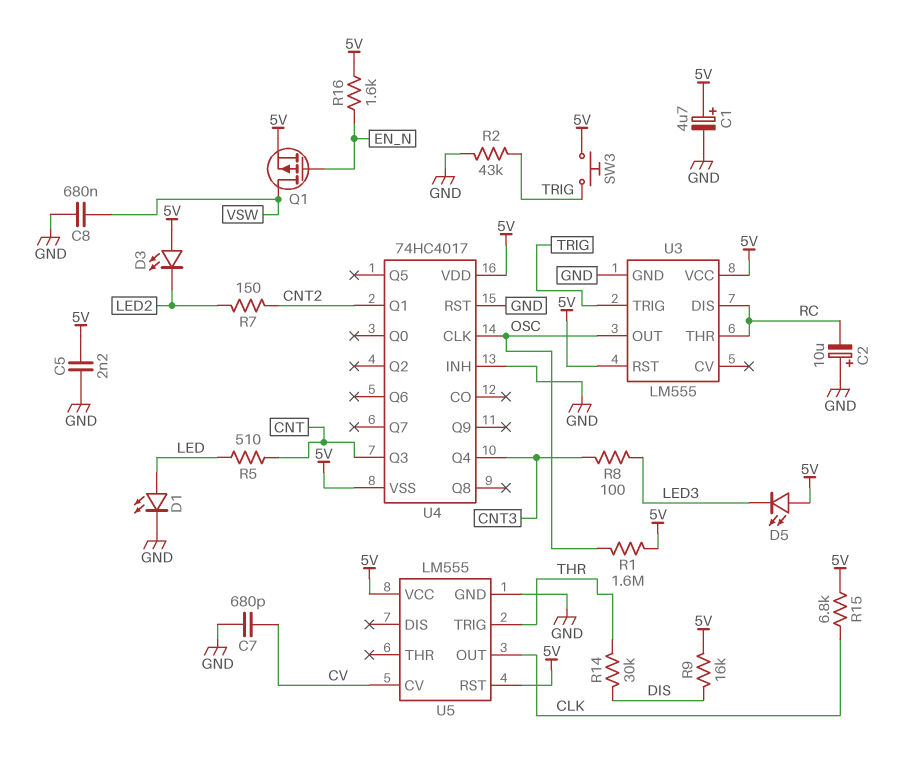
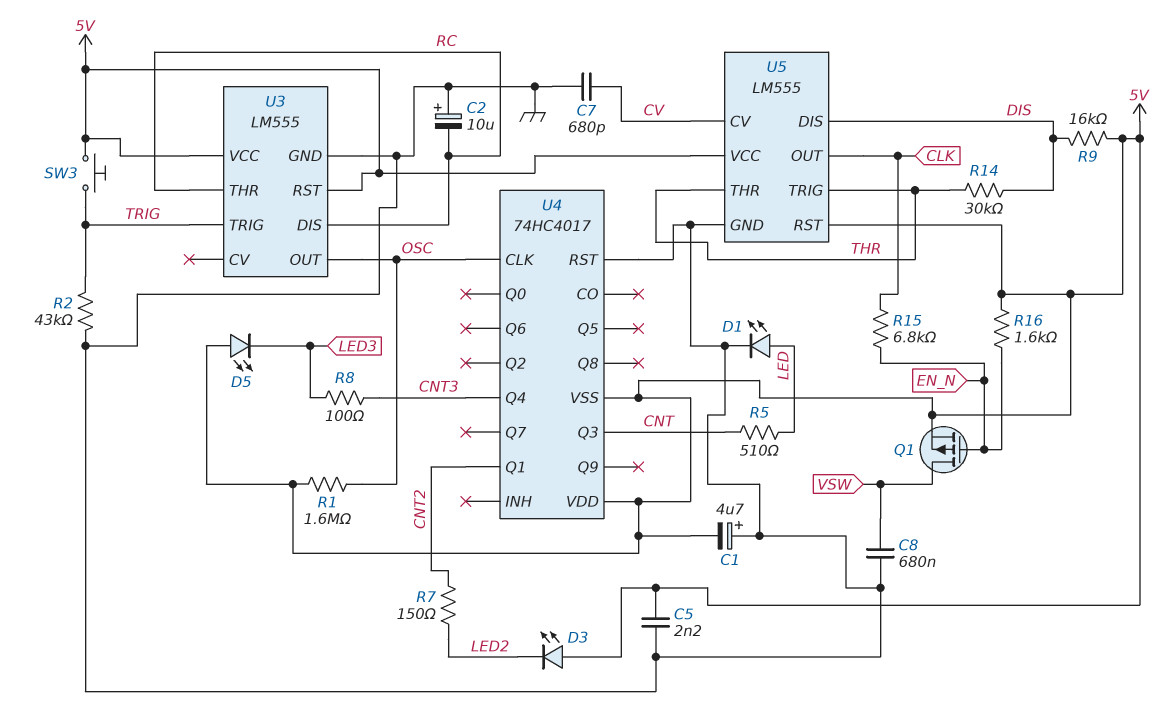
C1: 4.7uF (plus 5V, minus GND) -> 4.7uF (plus GND, minus 5V)
R15: 6.8k (5V, CLK) -> 6.8k (CLK, EN_N)
U4 pin INH: GND -> none
U5 pin DIS: none -> DIS
U5 pin THR: none -> THR

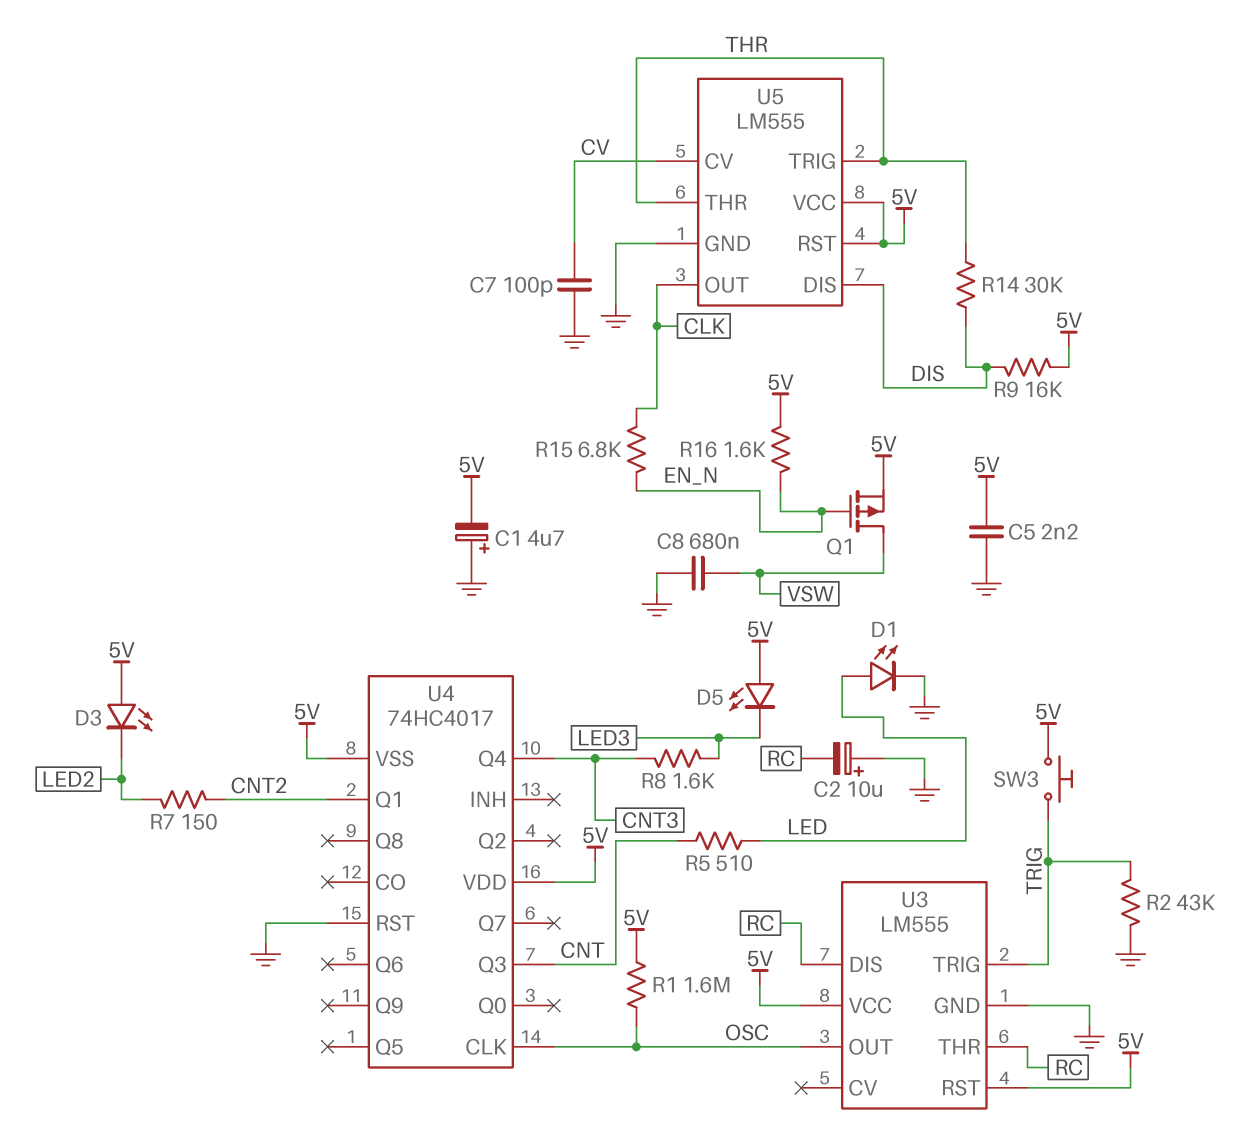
C7: 680pF (CV, GND) -> 100pF (CV, GND)
R8: 100 (CNT3, LED3) -> 1.6k (CNT3, LED3)

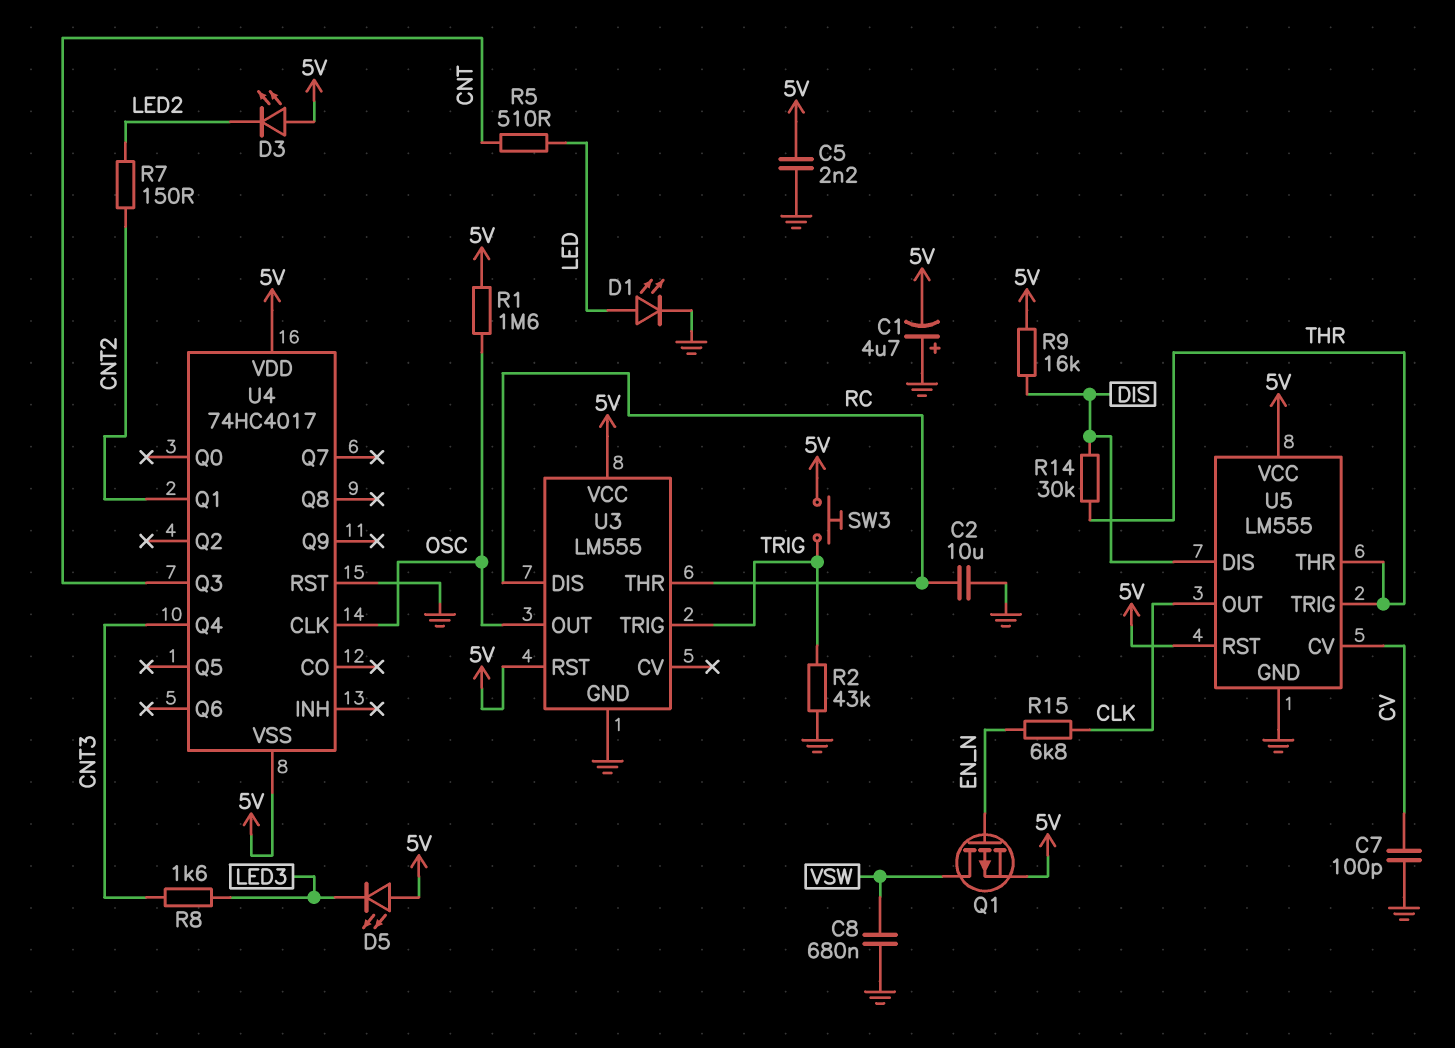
C2: 10uF (plus GND, minus RC) -> 10uF (GND, RC)
R16: 1.6k (5V, EN_N) -> none

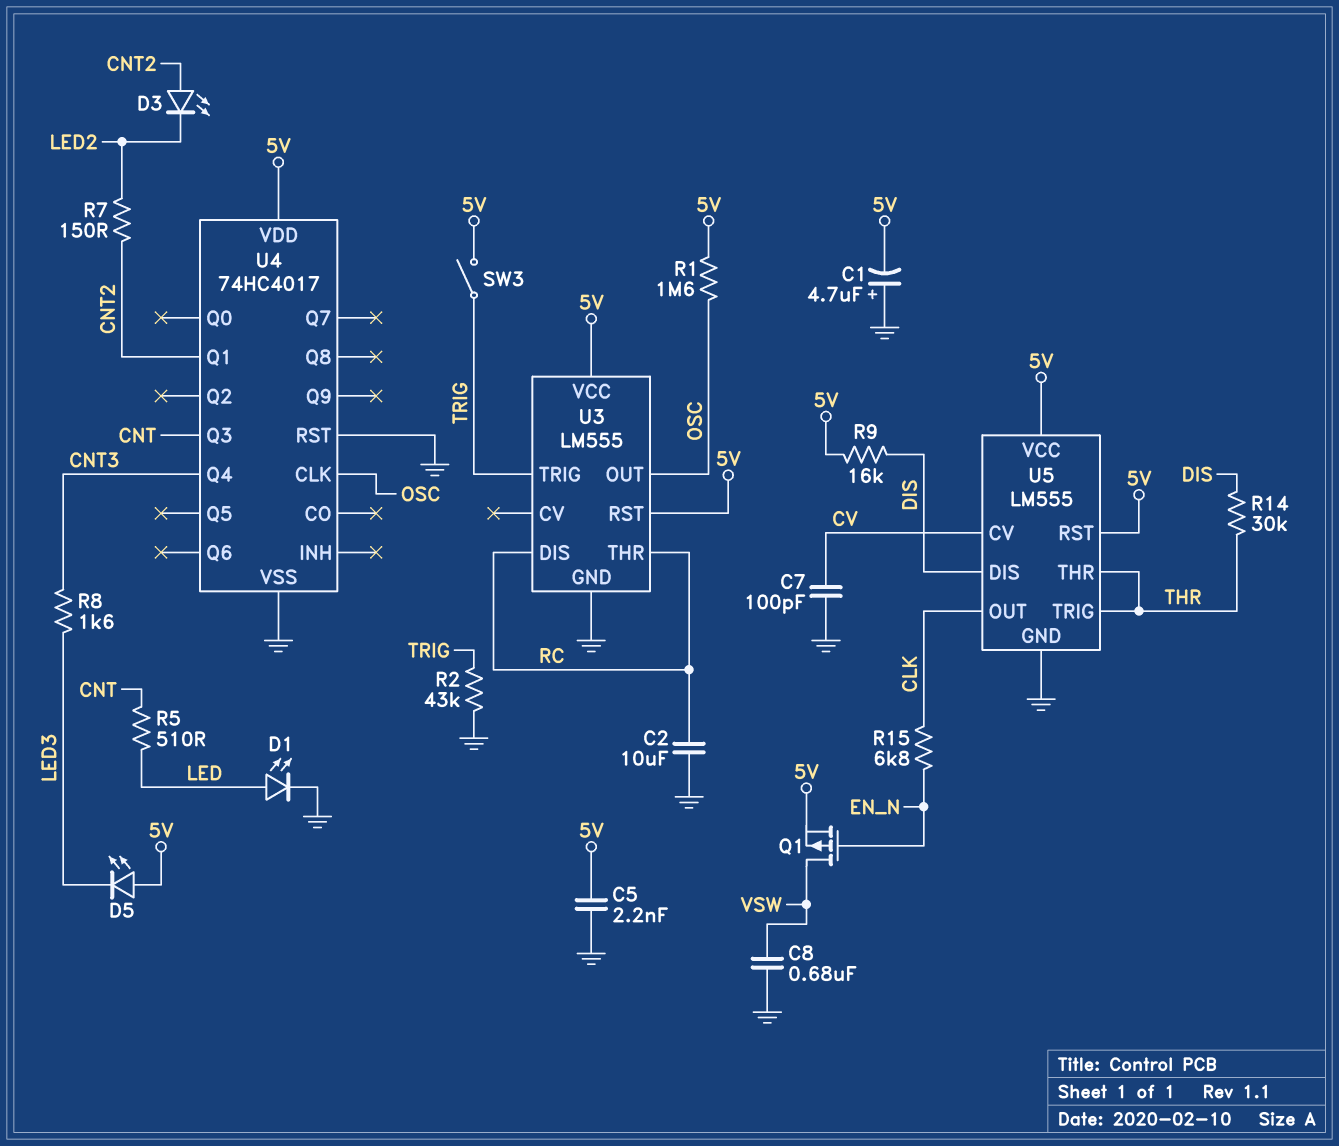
D3: LED (A 5V, K LED2) -> LED (A CNT2, K LED2)
SW3: button (5V, TRIG) -> switch (5V, TRIG)
U4 pin VSS: 5V -> GND

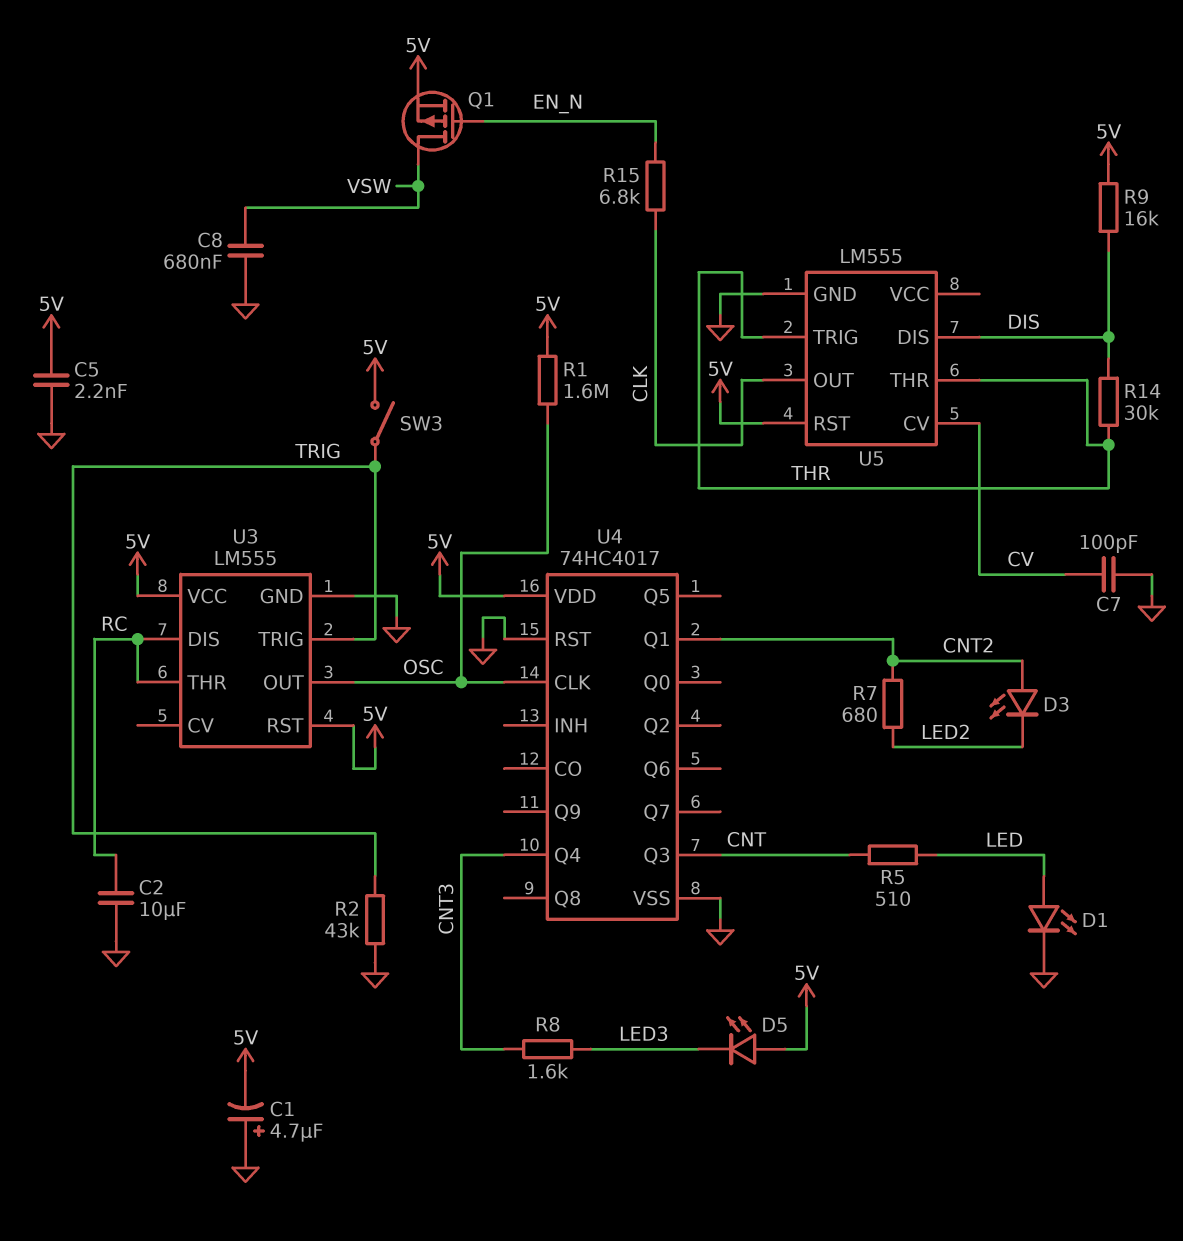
R7: 150 (CNT2, LED2) -> 680 (CNT2, LED2)
U5 pin VCC: 5V -> none

